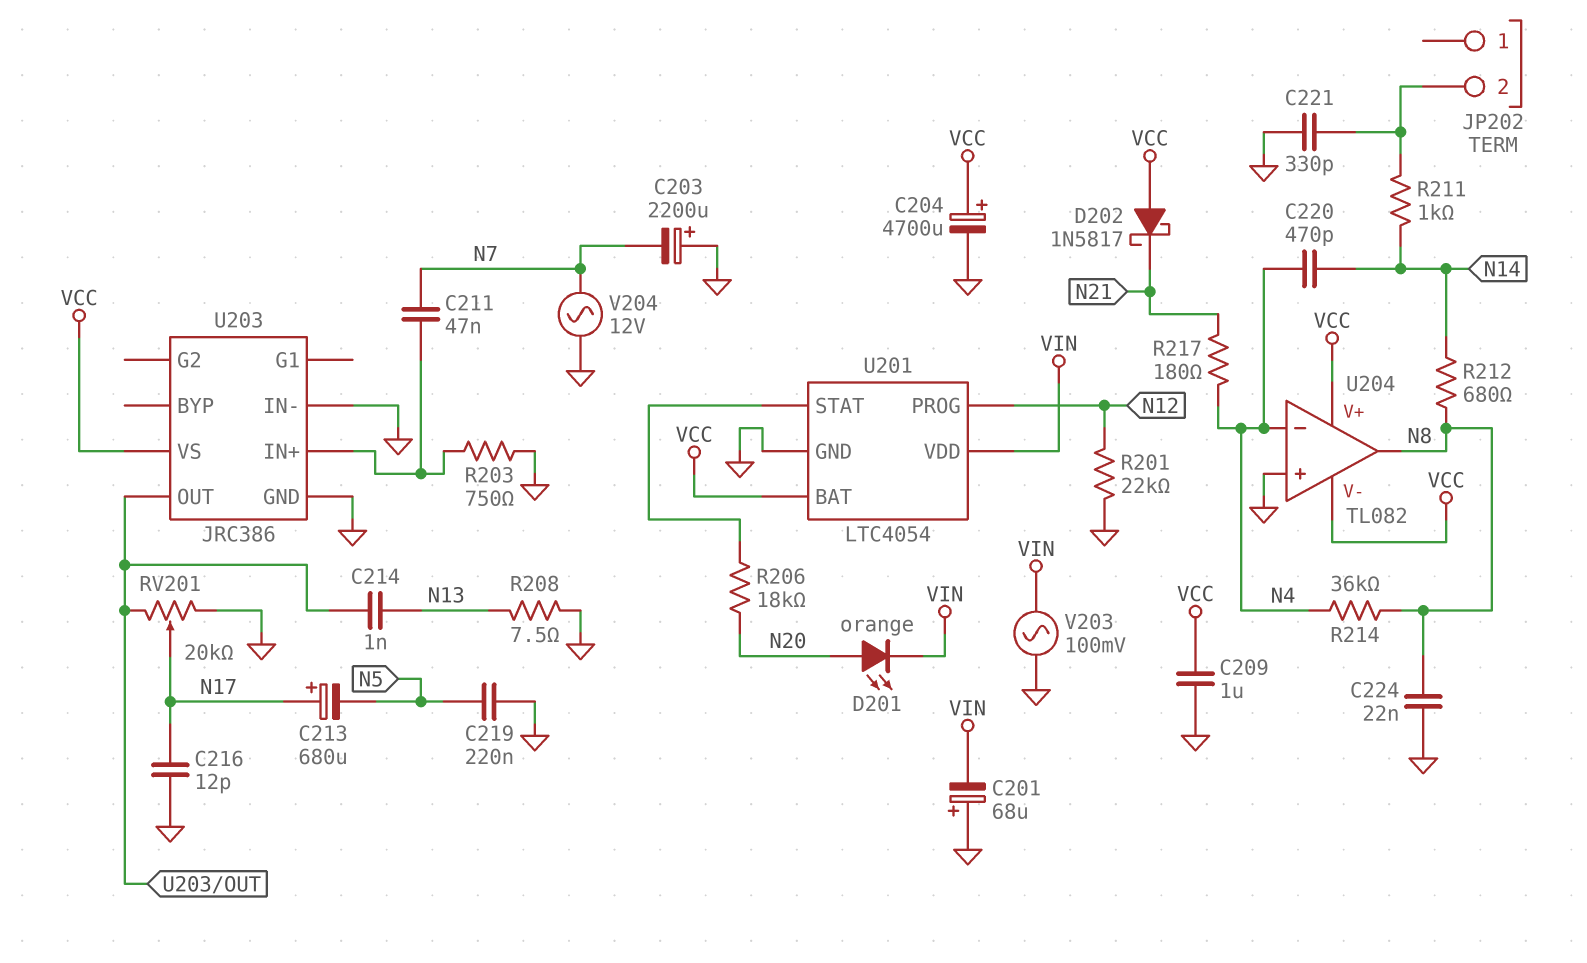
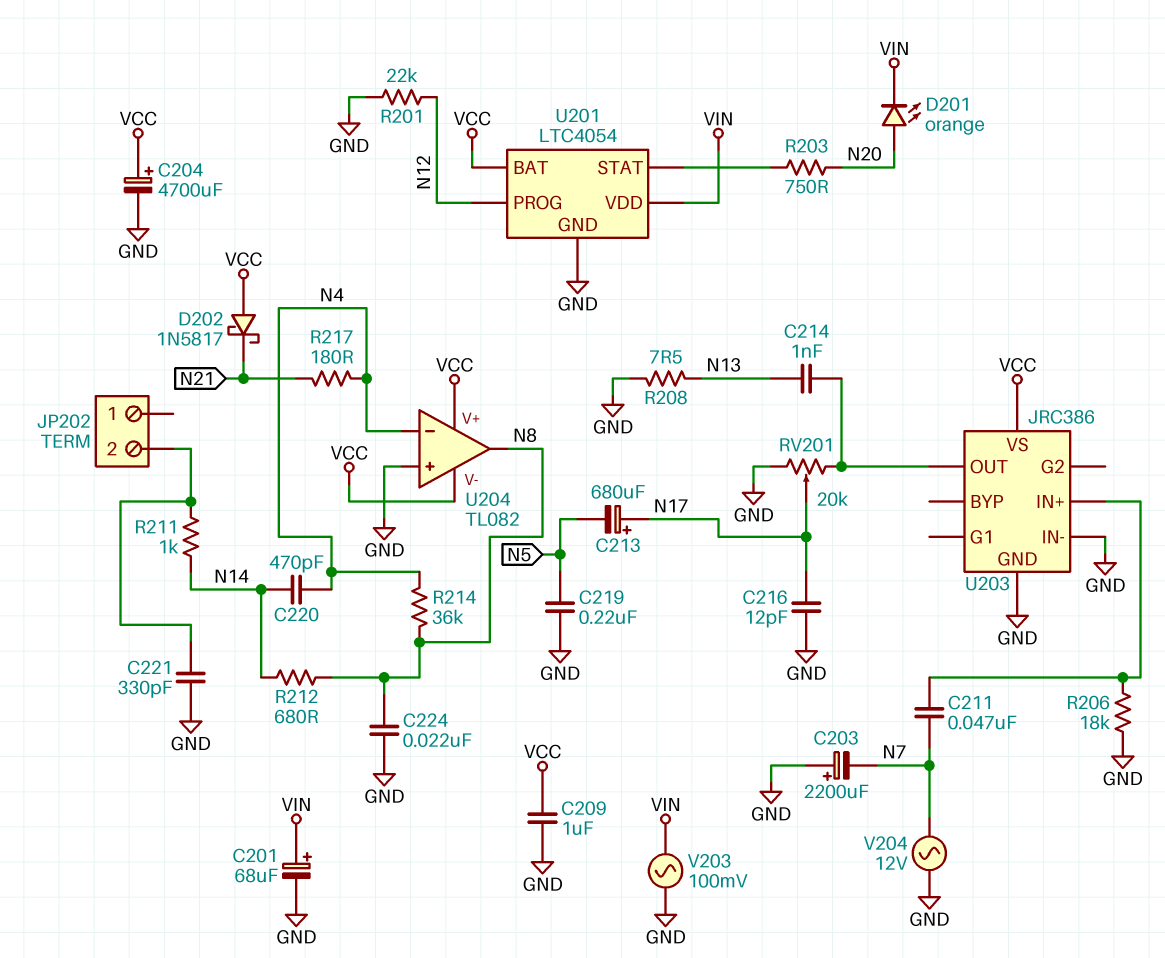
C201: 68uF (plus GND, minus VIN) -> 68uF (plus VIN, minus GND)
R203: 750 (GND, U203/IN+) -> 750 (N20, U201/STAT)
R206: 18k (N20, U201/STAT) -> 18k (GND, U203/IN+)

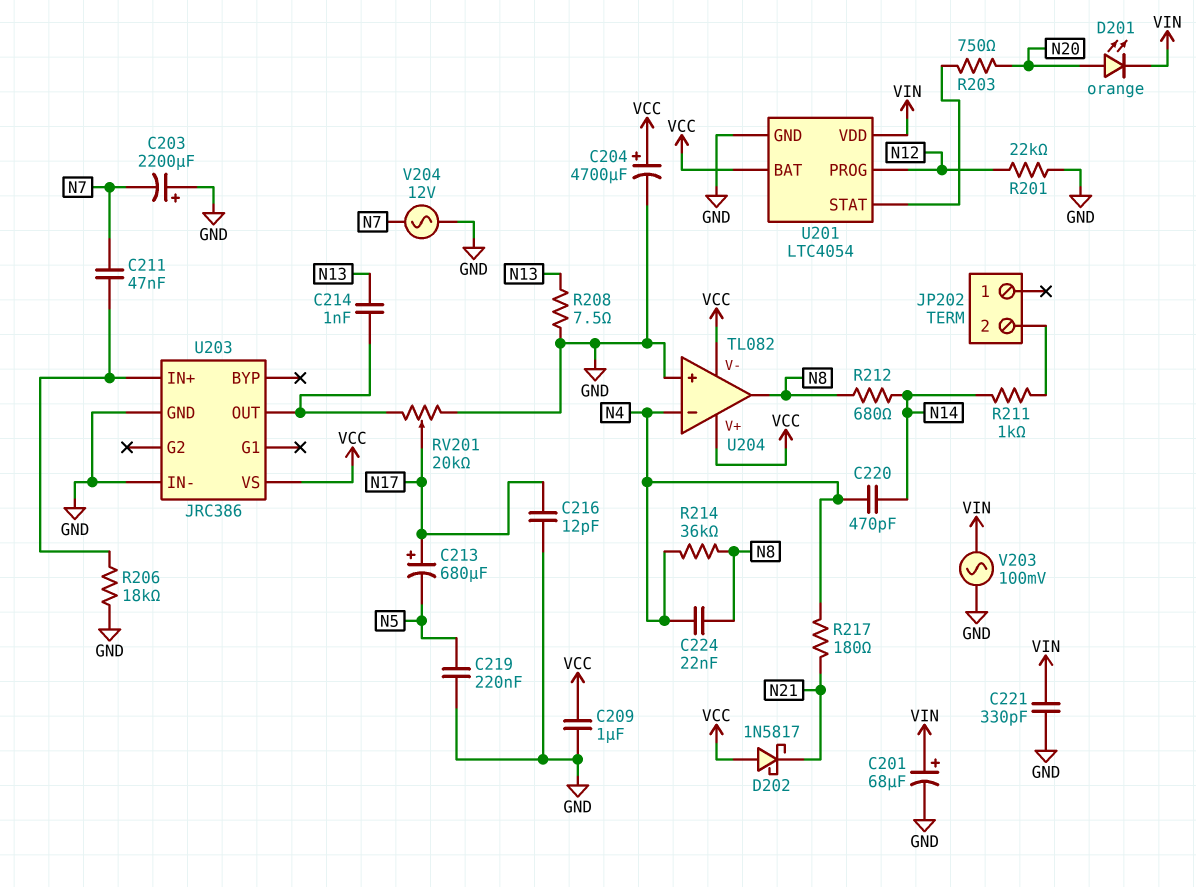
C221: 330pF (GND, JP202/2) -> 330pF (GND, VIN)
C224: 22nF (GND, N8) -> 22nF (N4, N8)

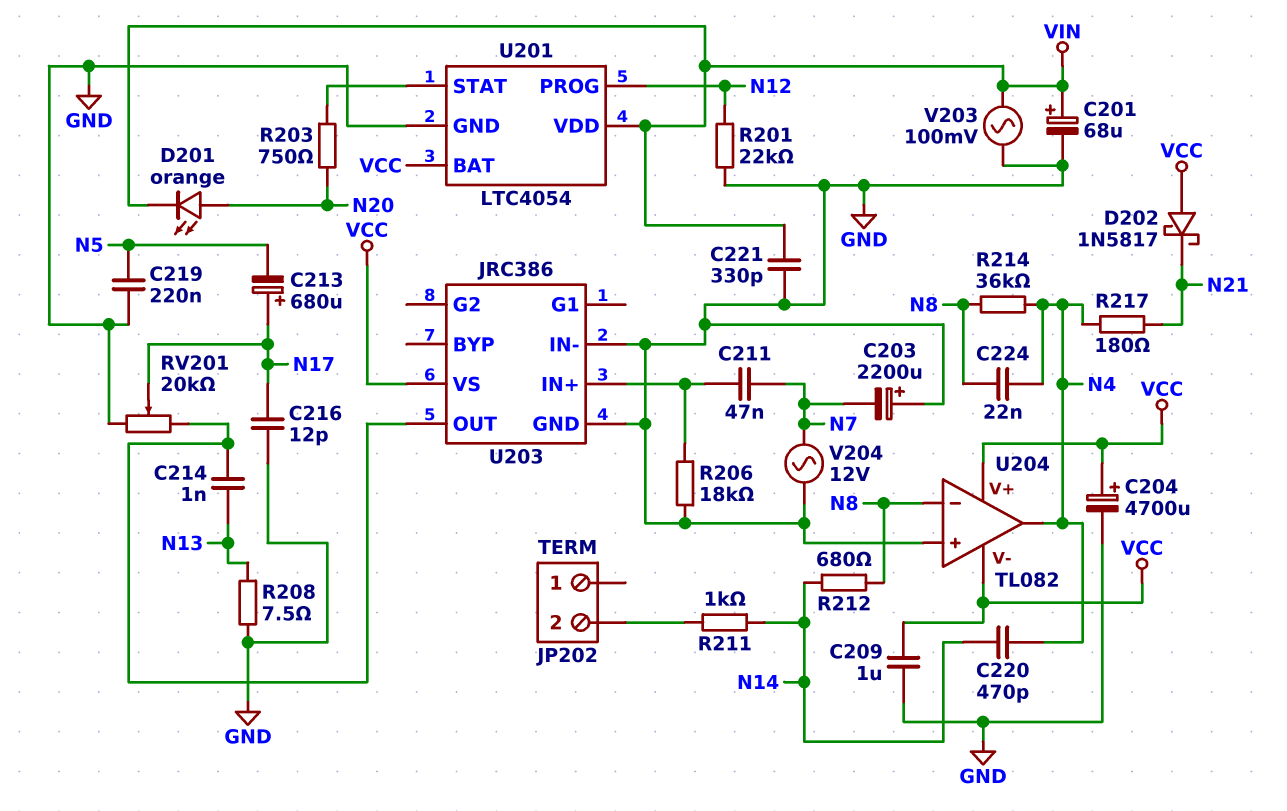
U204 pin in-: N4 -> N8
U204 pin out: N8 -> N4

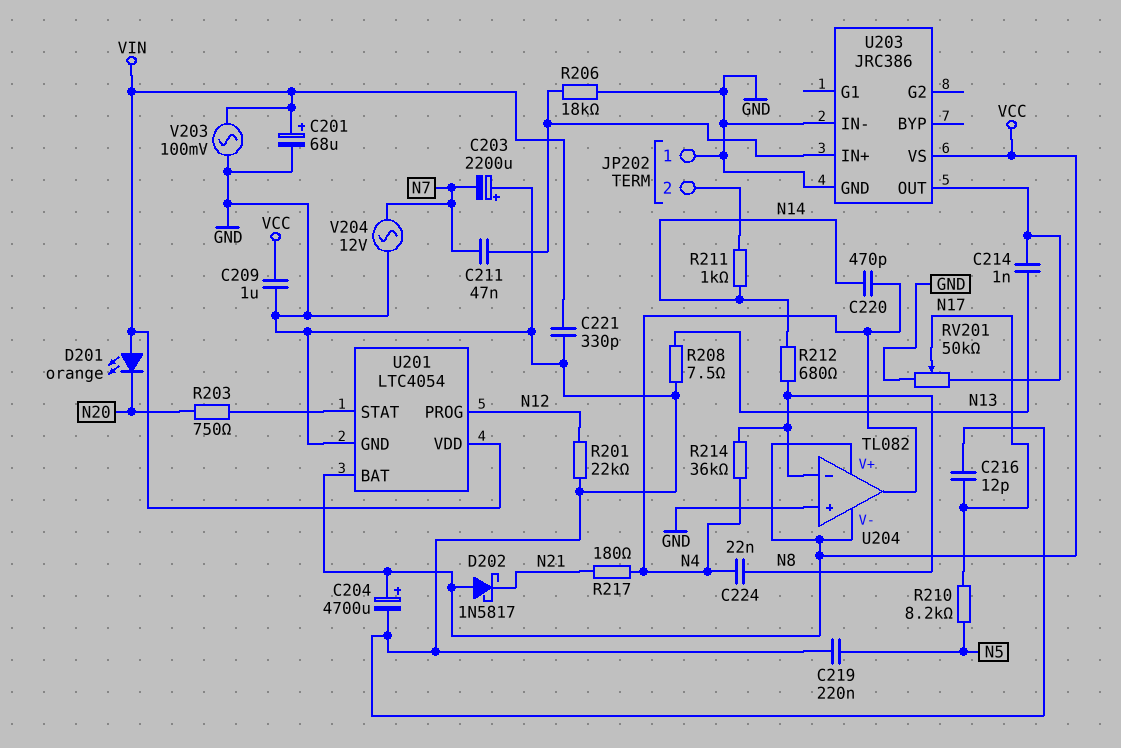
C213: 680uF (plus N17, minus N5) -> none
D201: LED orange (A N20, K VIN) -> LED orange (A VIN, K N20)
JP202 pin 1: none -> GND
R210: none -> 8.2k (N5, N17)
RV201: 20k (GND, U203/OUT, wiper N17) -> 50k (GND, U203/OUT, wiper N17)

